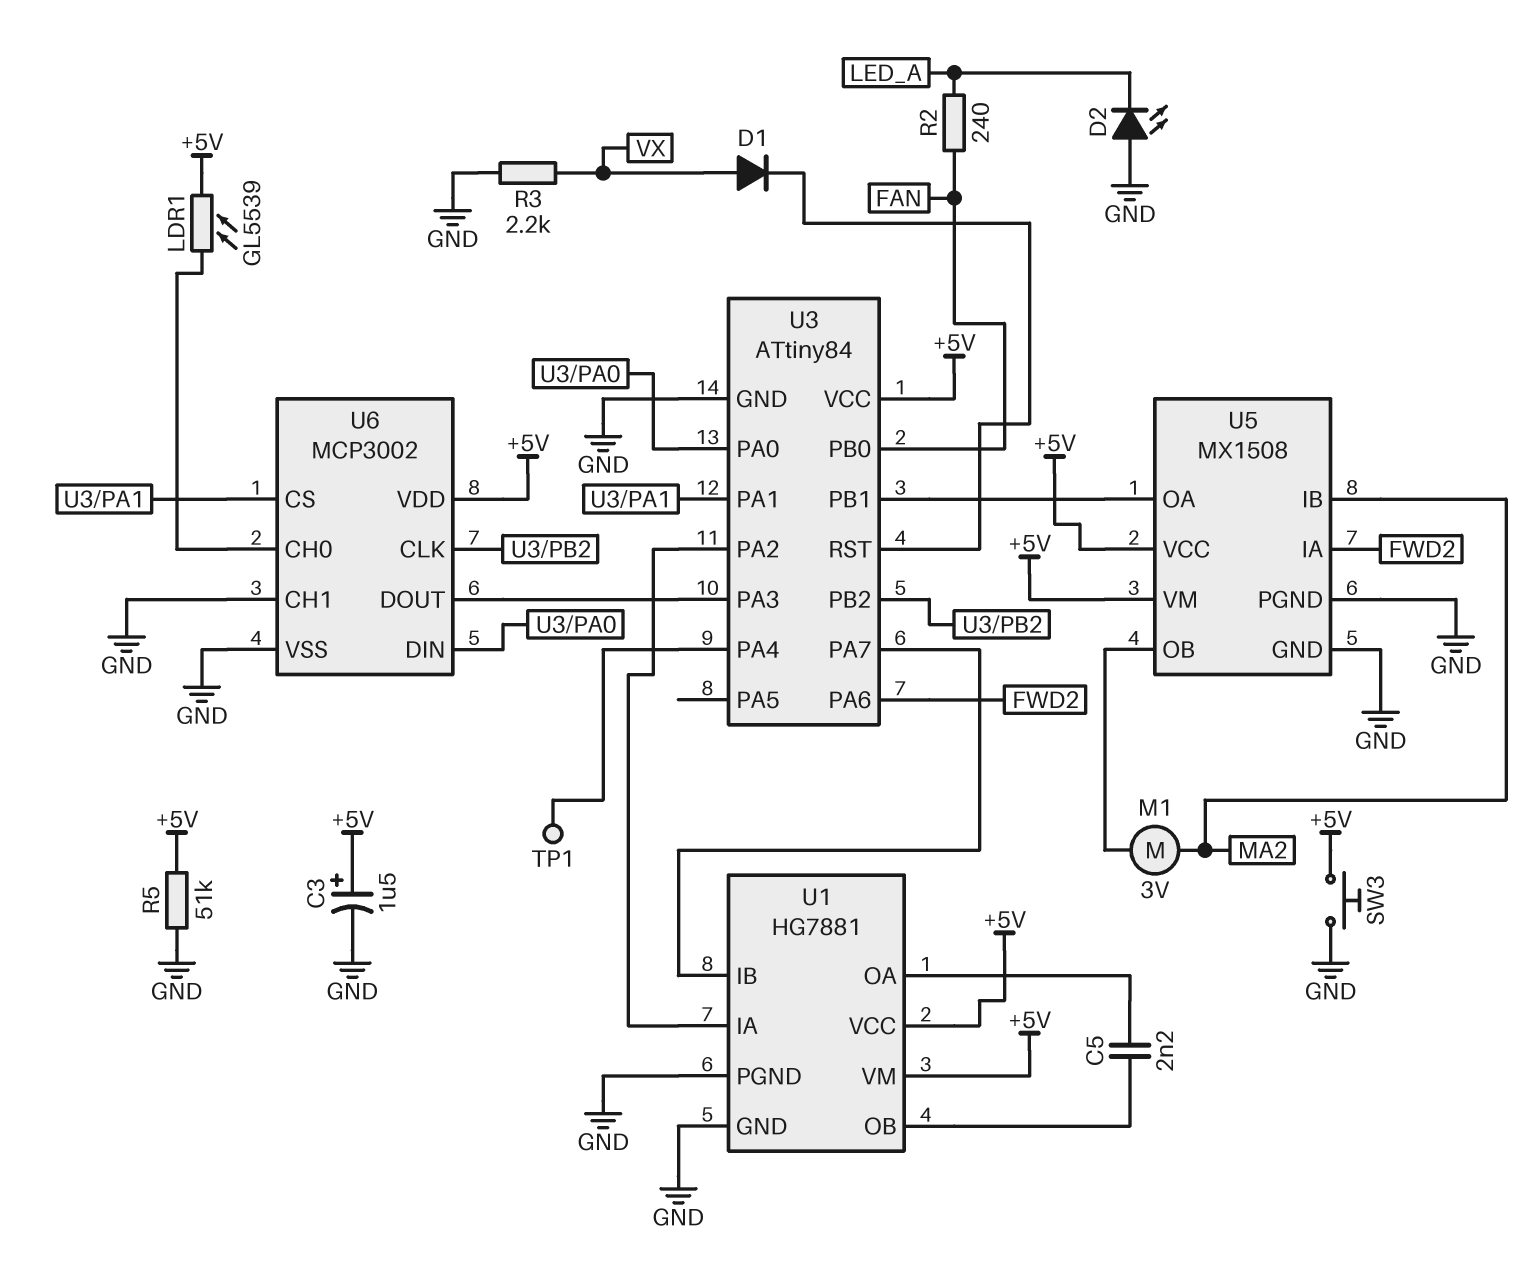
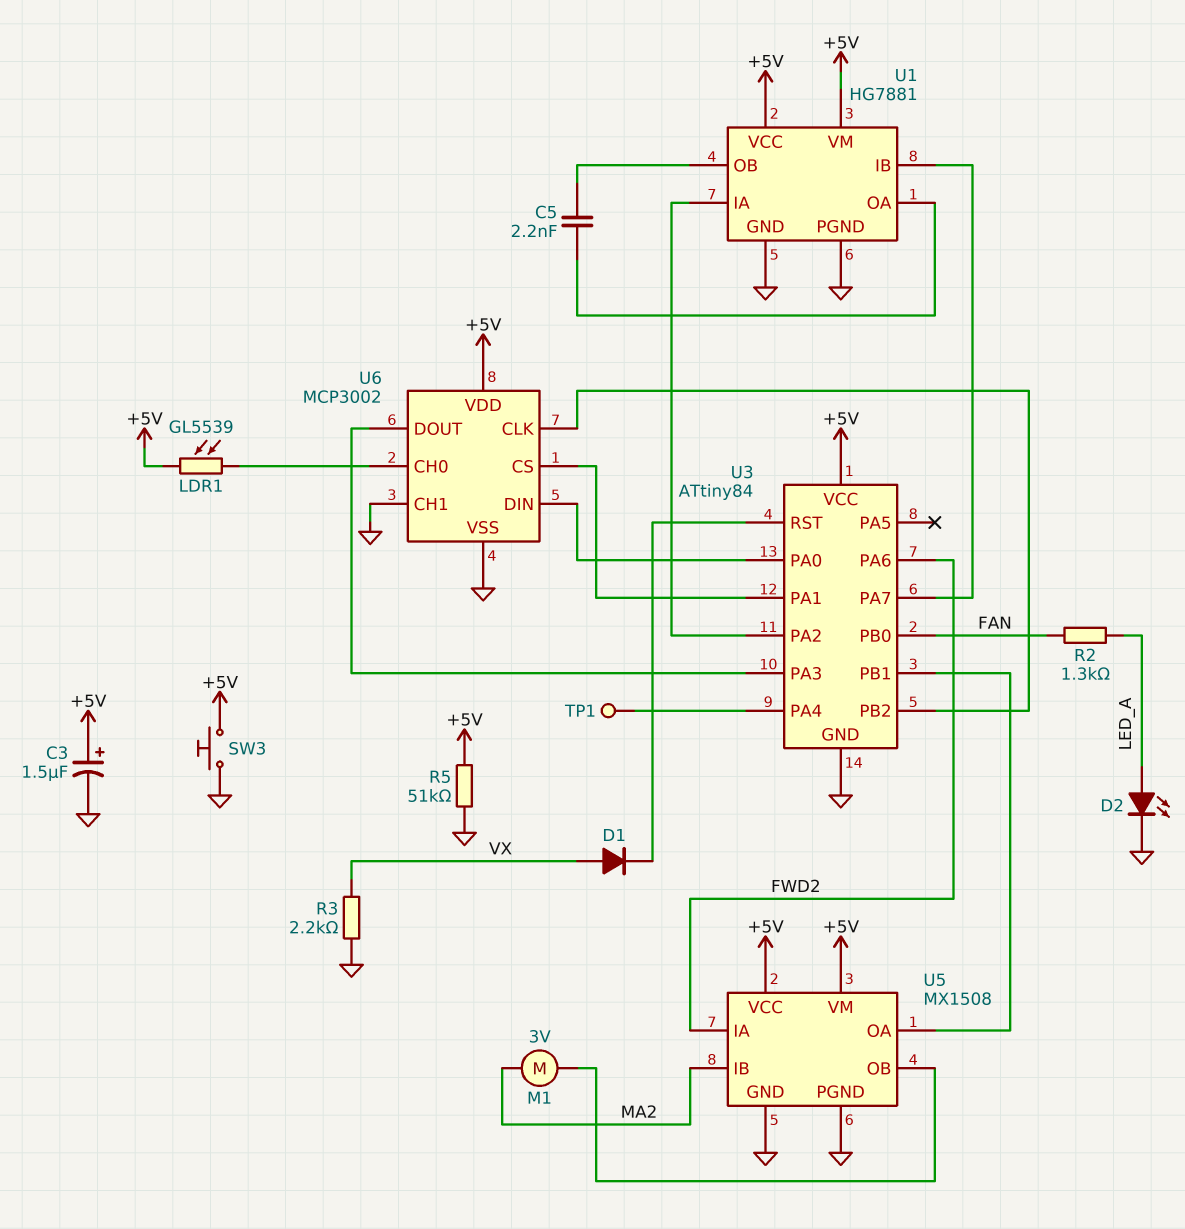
D2: LED (A GND, K LED_A) -> LED (A LED_A, K GND)
R2: 240 (FAN, LED_A) -> 1.3k (FAN, LED_A)

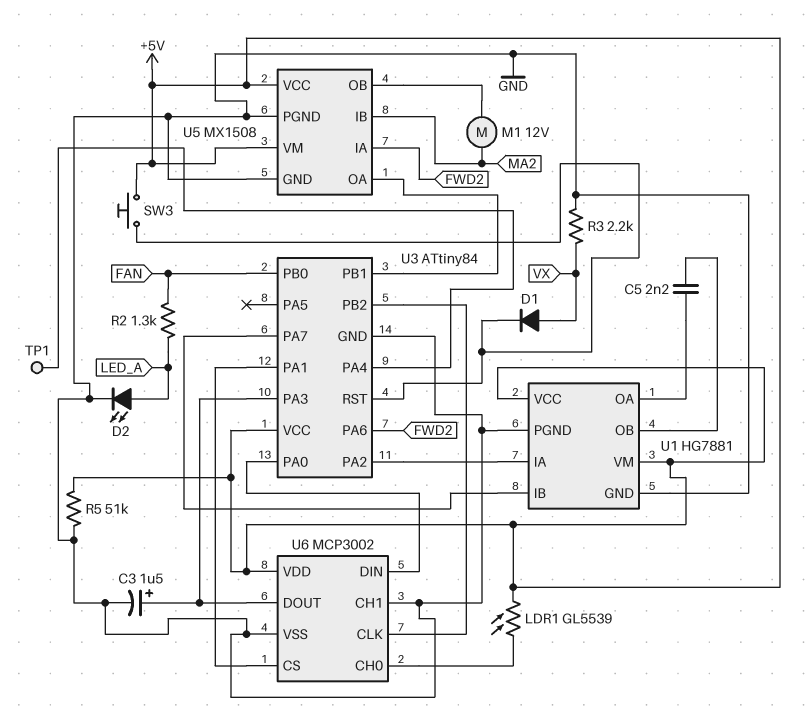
C3: 1.5uF (plus +5V, minus GND) -> 1.5uF (plus U3/PA3, minus GND)
M1: motor 3V (MA2, U5/OB) -> motor 12V (MA2, U5/OB)
SW3: button (+5V, GND) -> button (+5V, U3/RST)

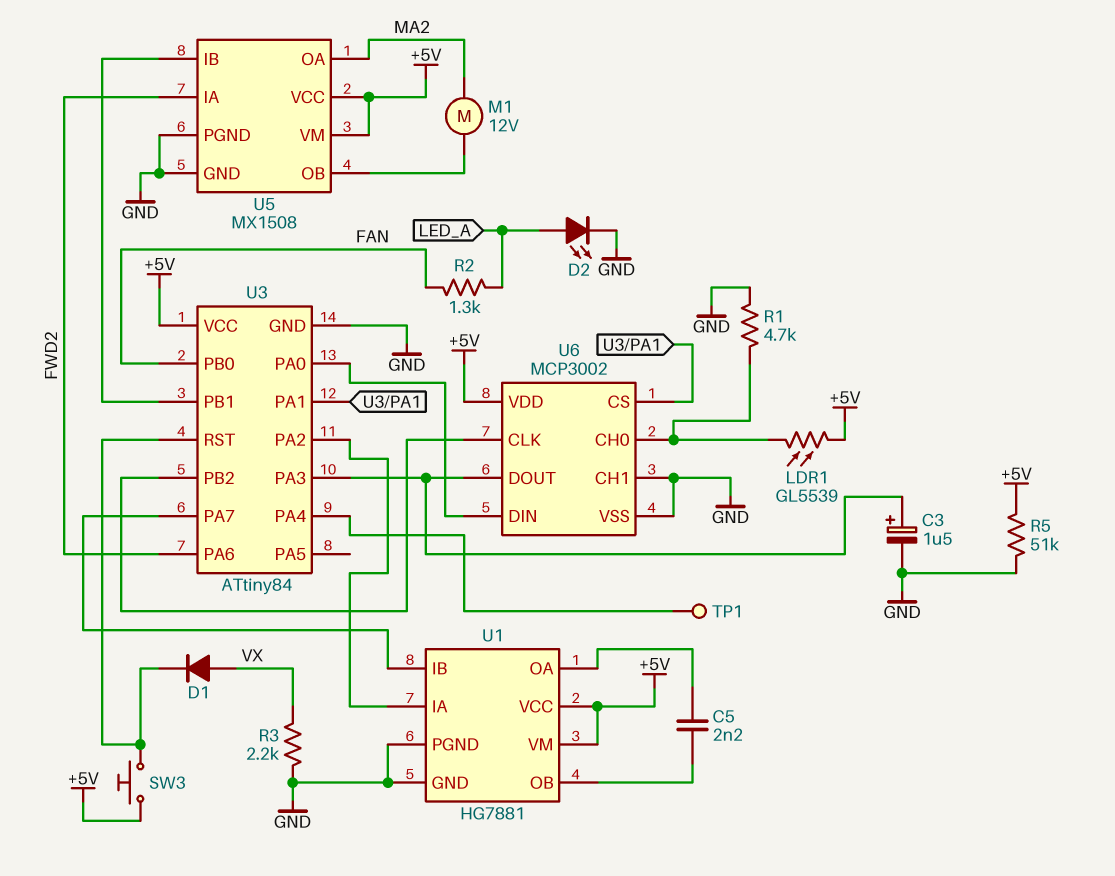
R1: none -> 4.7k (GND, U6/CH0)
U5 pin IB: MA2 -> U3/PB1
U5 pin OA: U3/PB1 -> MA2

